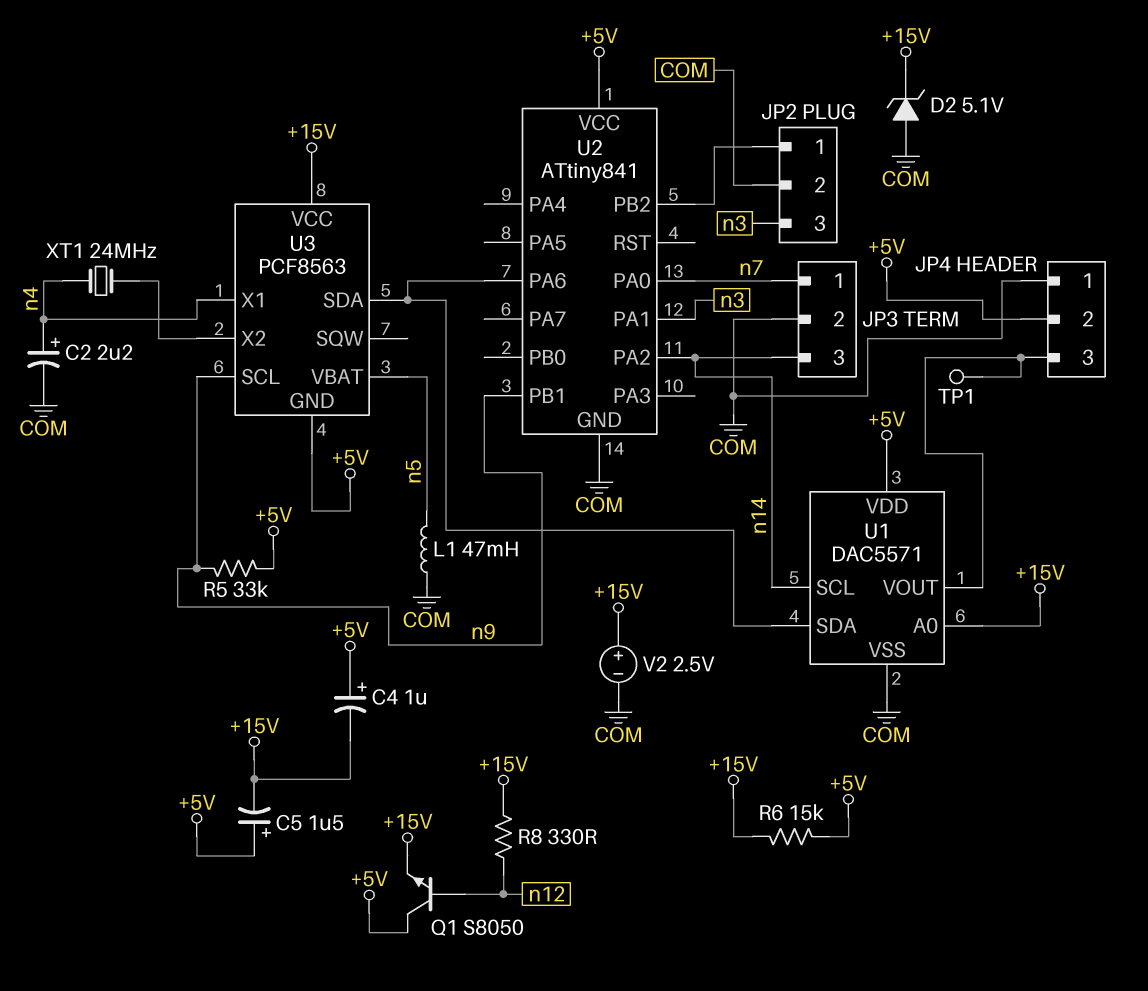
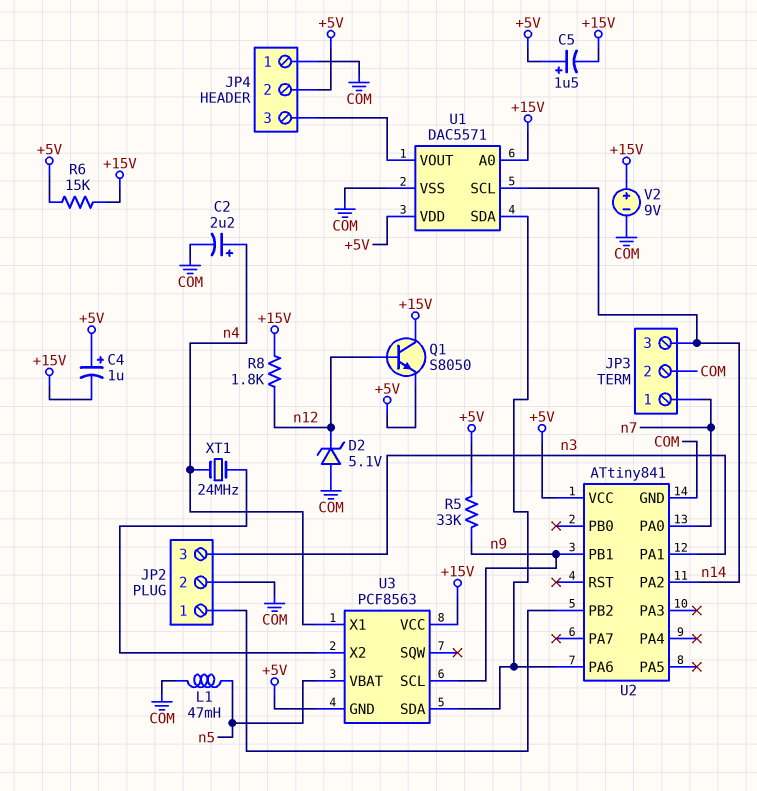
D2: zener 5.1V (A COM, K +15V) -> zener 5.1V (A COM, K n12)
Q1: NPN S8050 (B n12, C +5V, E +15V) -> NPN S8050 (B n12, C +15V, E +5V)
R8: 330 (+15V, n12) -> 1.8k (+15V, n12)
TP1: test point (JP4/3) -> none
V2: 2.5V (plus +15V, minus COM) -> 9V (plus +15V, minus COM)

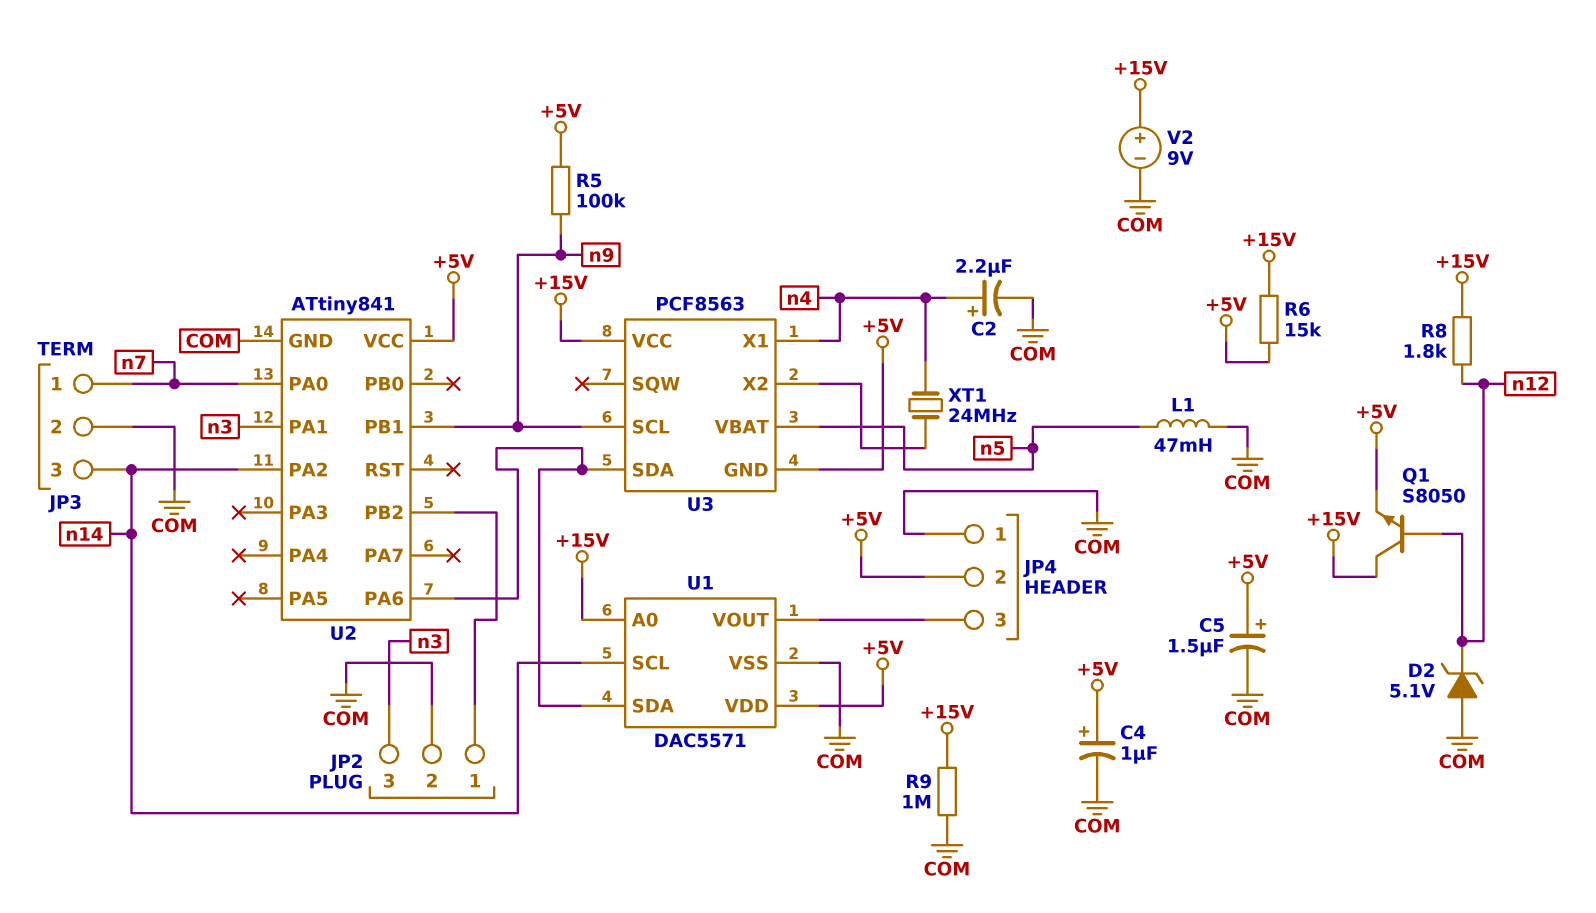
C4: 1uF (plus +5V, minus +15V) -> 1uF (plus +5V, minus COM)
C5: 1.5uF (plus +5V, minus +15V) -> 1.5uF (plus +5V, minus COM)
R5: 33k (+5V, n9) -> 100k (+5V, n9)
R9: none -> 1M (+15V, COM)

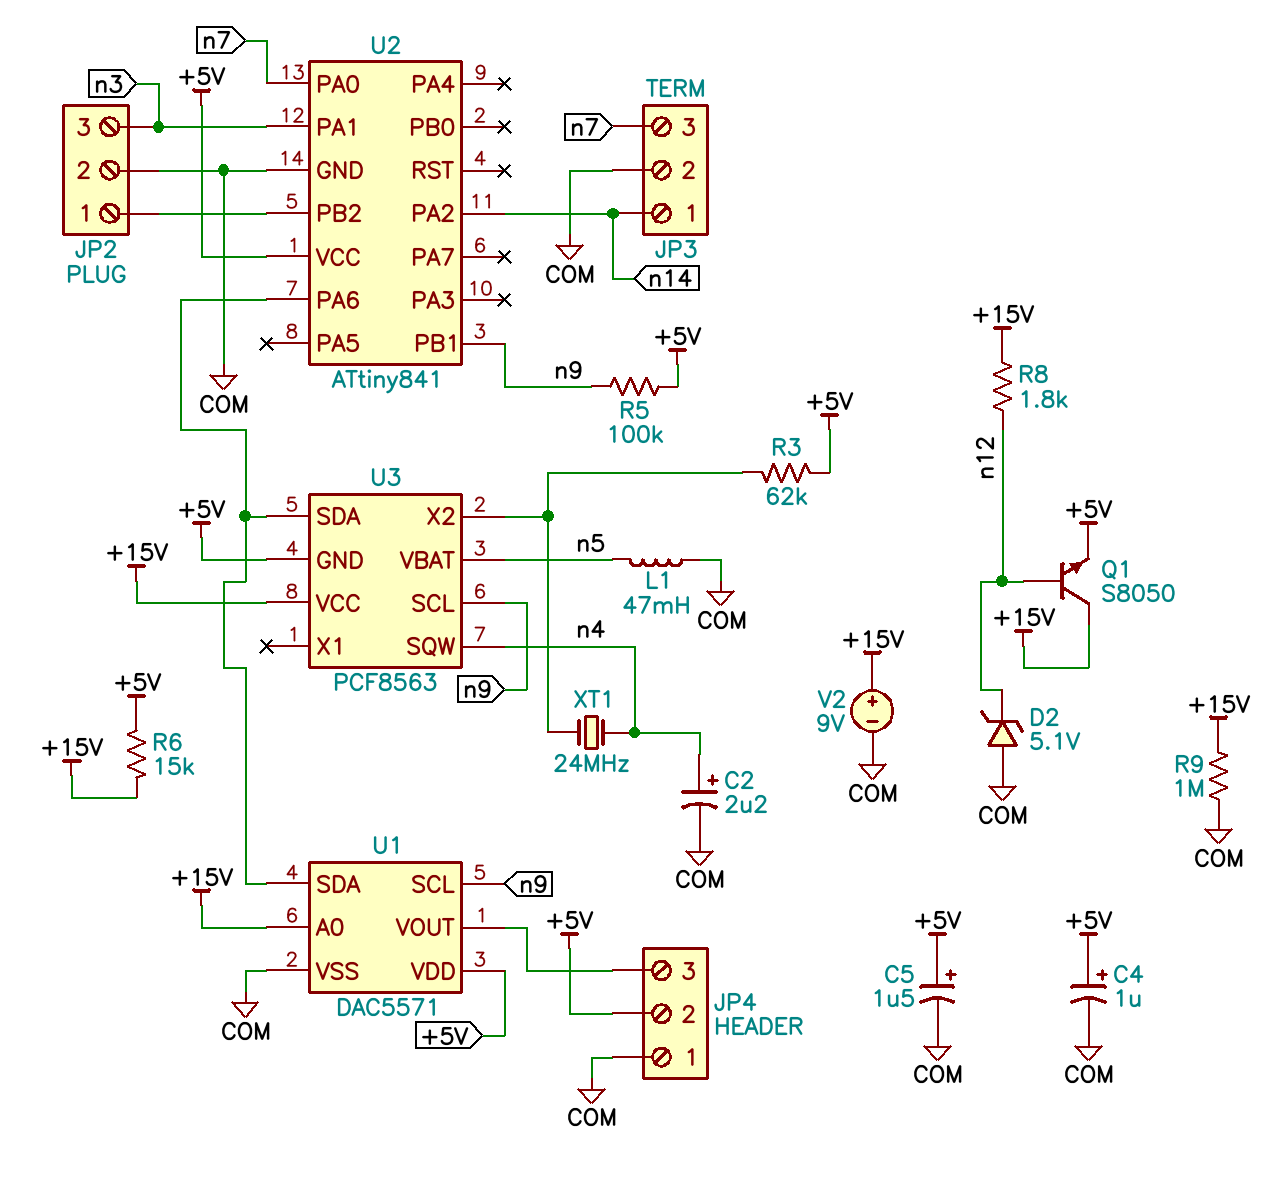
JP3 pin 1: n7 -> n14
JP3 pin 3: n14 -> n7
R3: none -> 62k (+5V, U3/X2)
U1 pin SCL: n14 -> n9
U3 pin SQW: none -> n4
U3 pin X1: n4 -> none

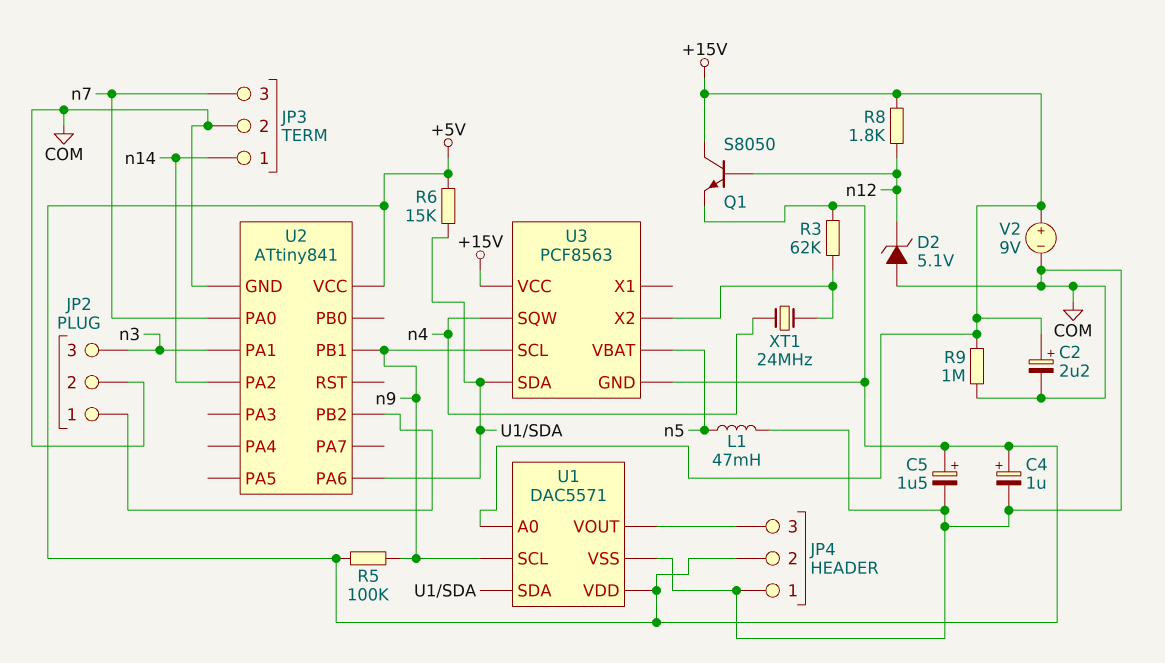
C2: 2.2uF (plus n4, minus COM) -> 2.2uF (plus +15V, minus COM)
R6: 15k (+5V, +15V) -> 15k (+5V, U1/SDA)

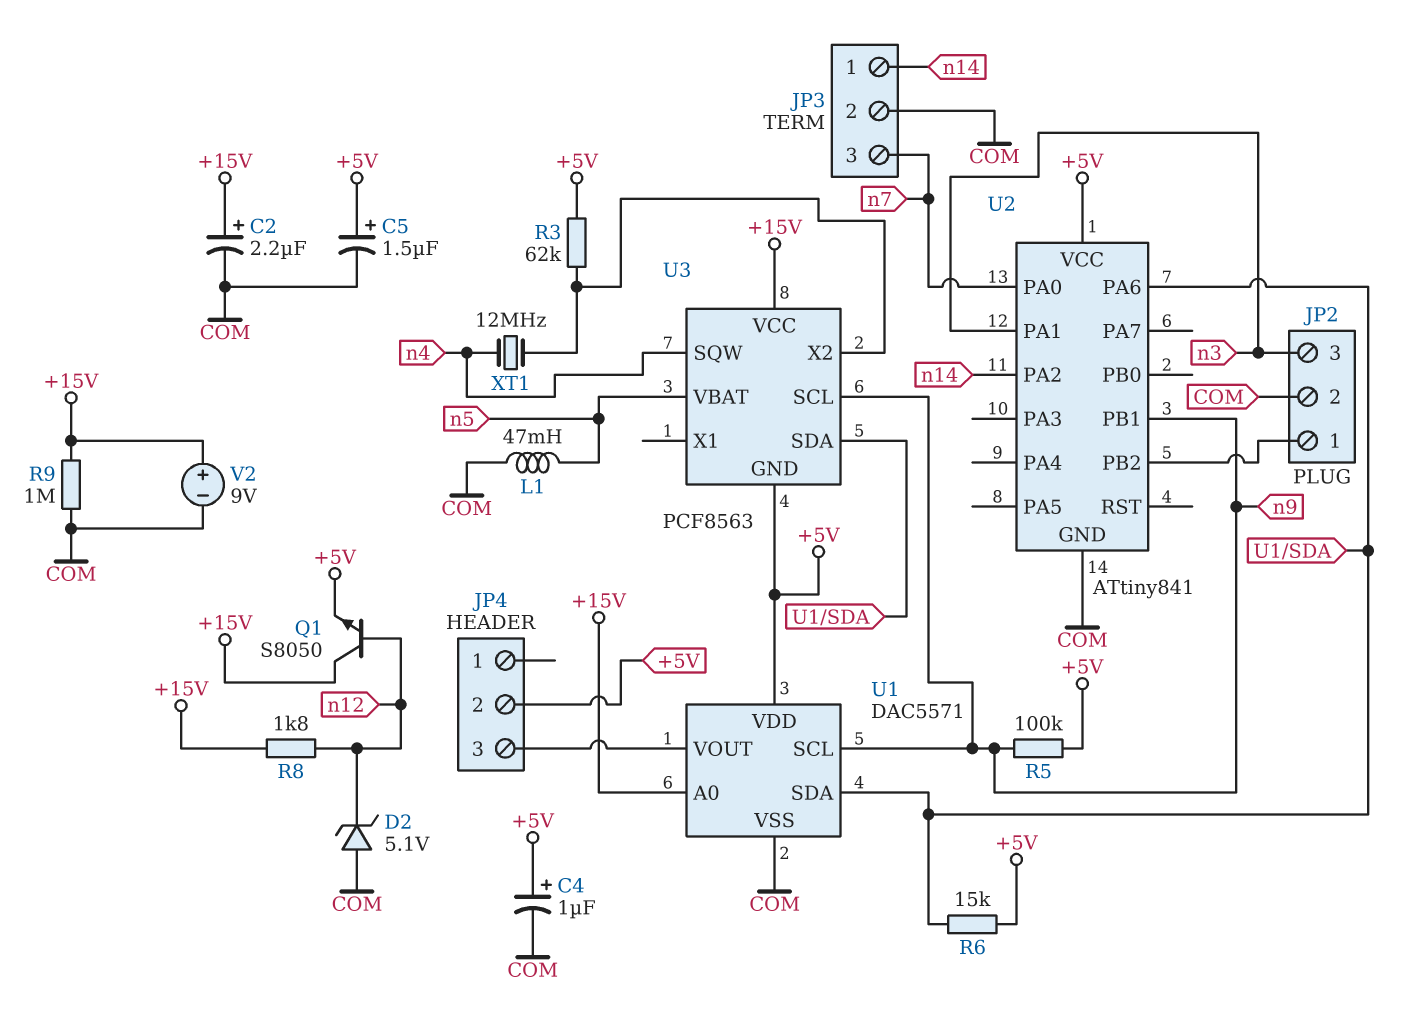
JP4 pin 1: COM -> none
XT1: 24MHz (U3/X2, n4) -> 12MHz (U3/X2, n4)

